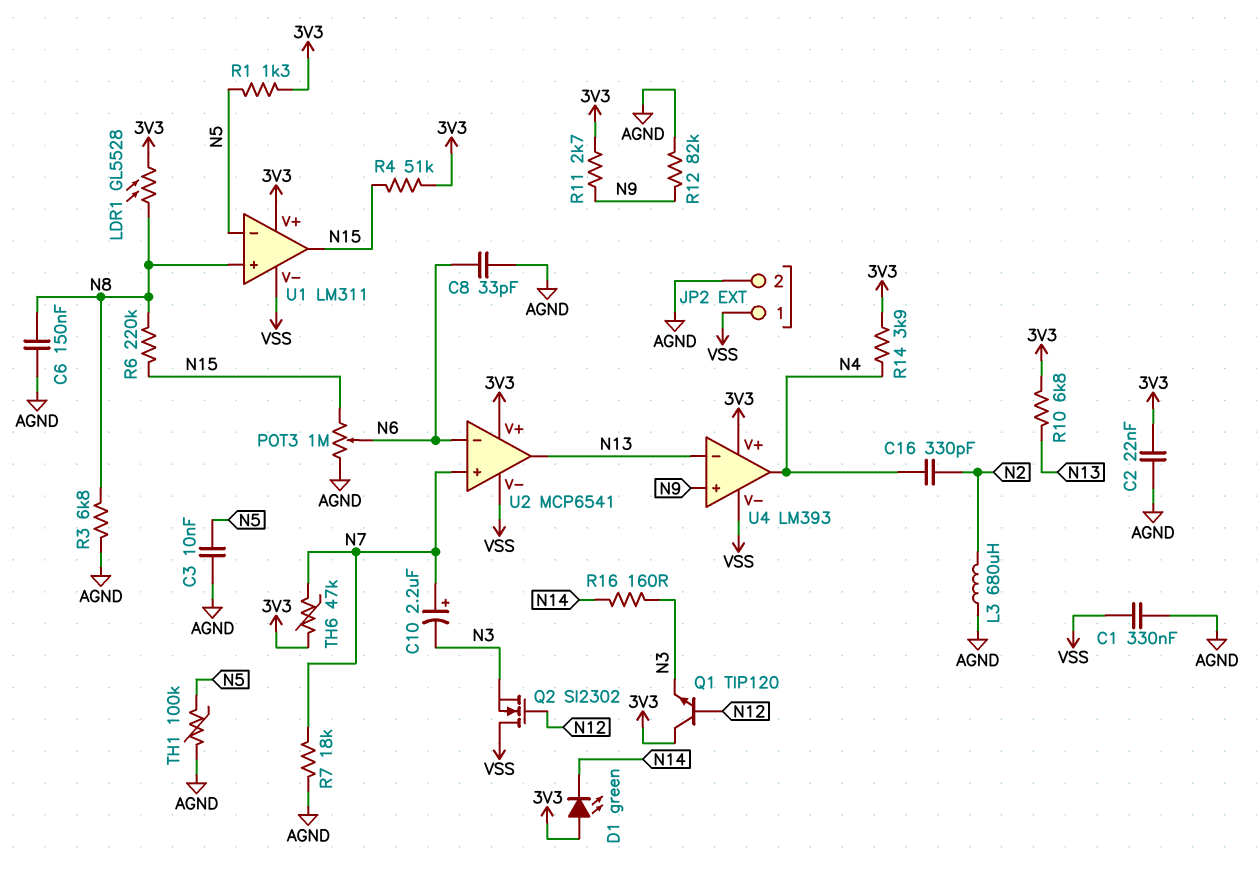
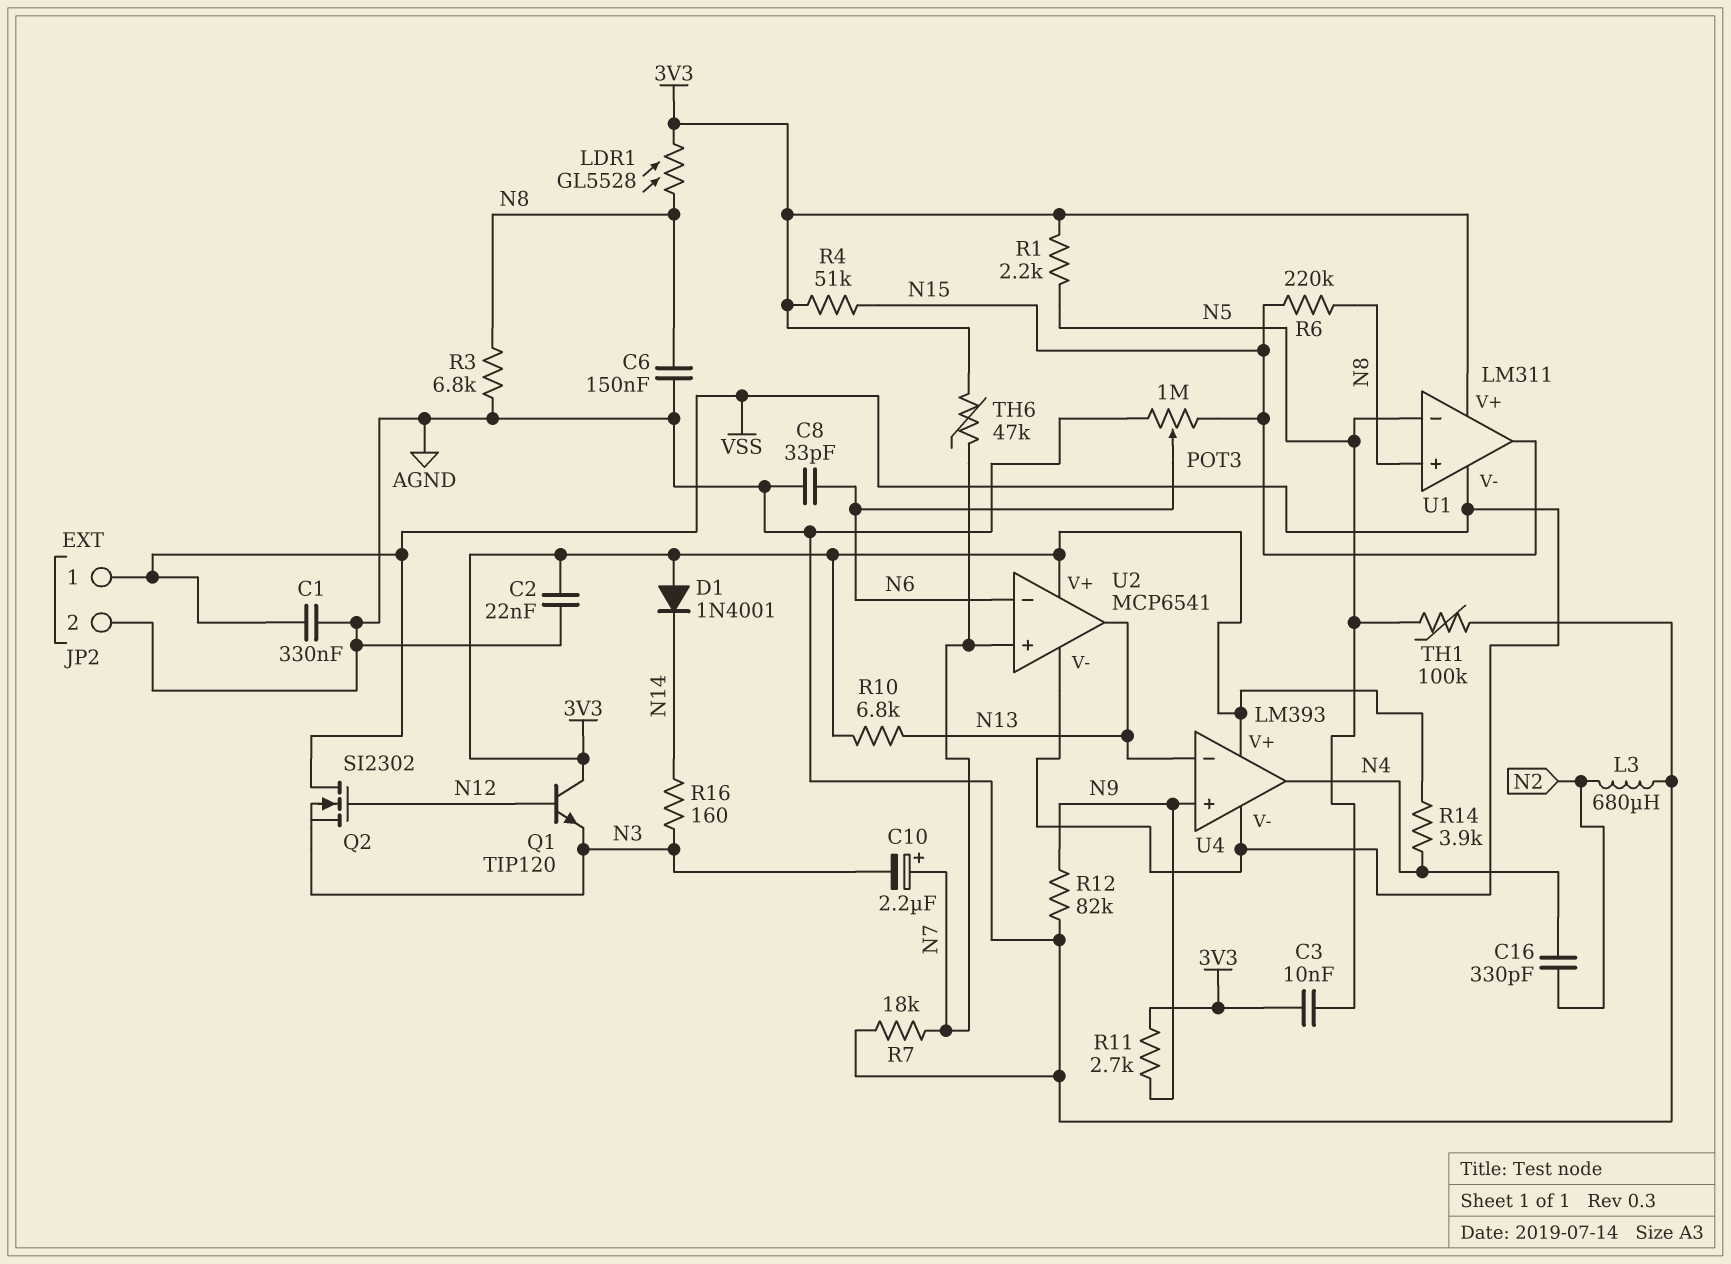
C3: 10nF (AGND, N5) -> 10nF (3V3, N5)
D1: LED green (A 3V3, K N14) -> diode 1N4001 (A 3V3, K N14)
R1: 1.3k (3V3, N5) -> 2.2k (3V3, N5)

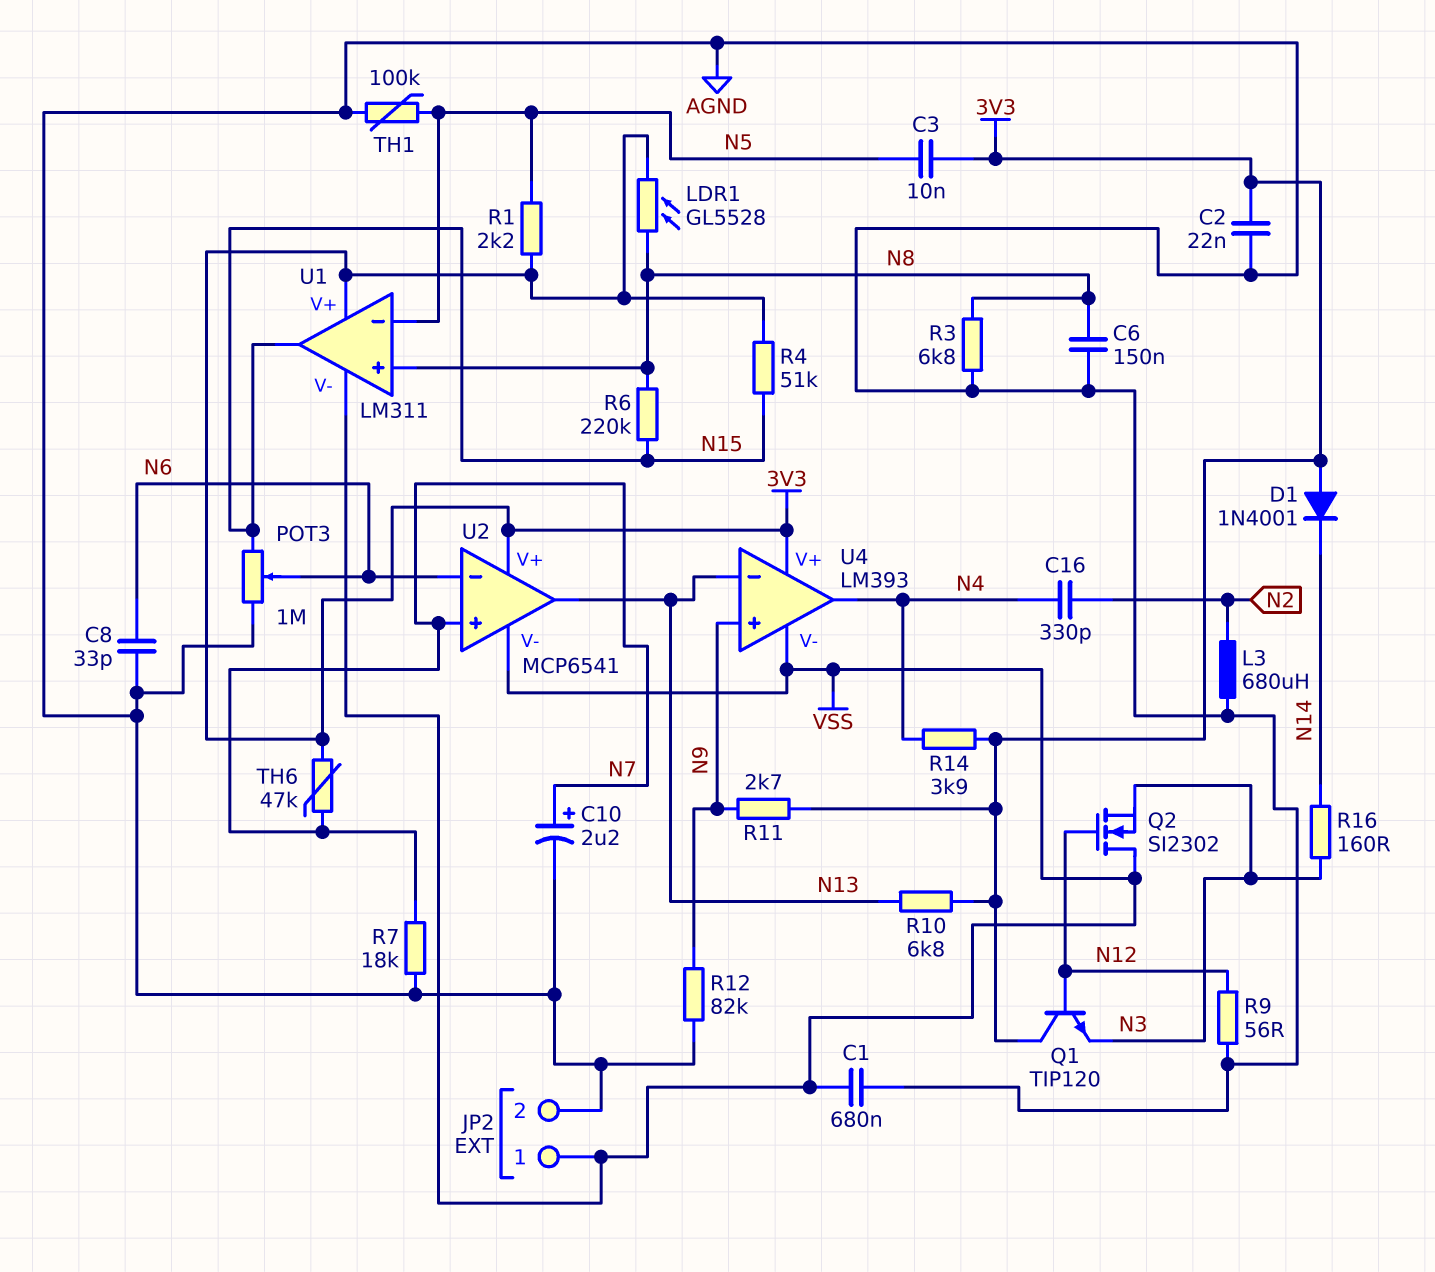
C1: 330nF (AGND, VSS) -> 680nF (AGND, VSS)
C10: 2.2uF (plus N7, minus N3) -> 2.2uF (plus N7, minus AGND)
R9: none -> 56 (AGND, N12)

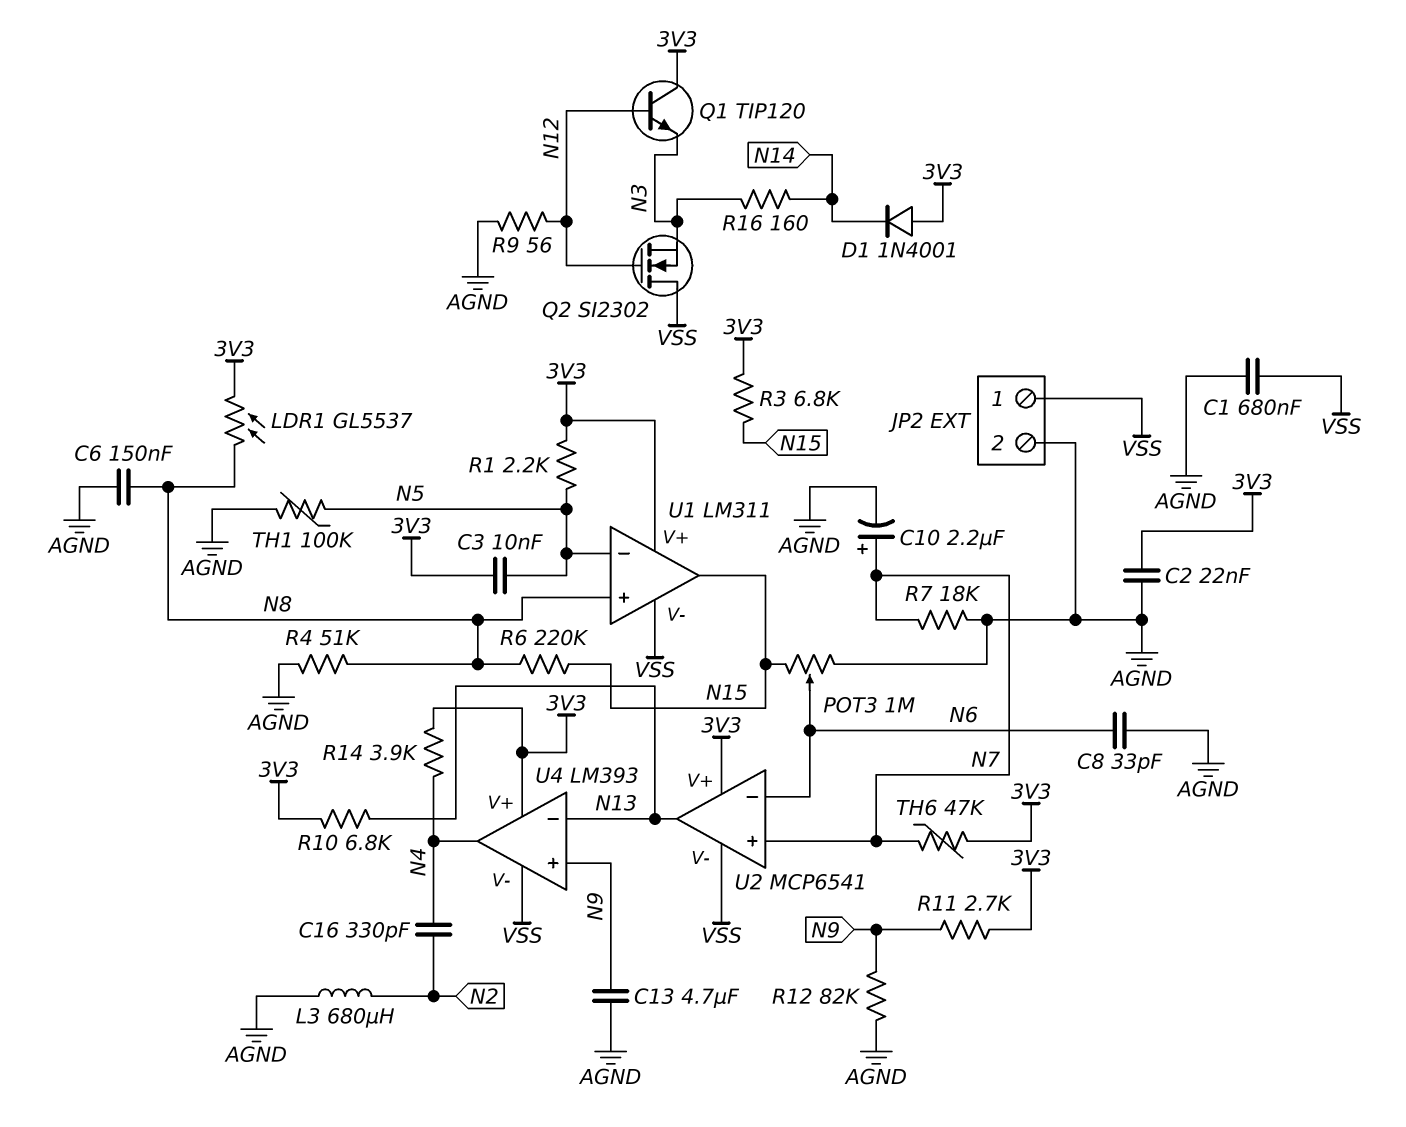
C13: none -> 4.7uF (AGND, N9)
LDR1: GL5528 (3V3, N8) -> GL5537 (3V3, N8)
R3: 6.8k (AGND, N8) -> 6.8k (3V3, N15)
R4: 51k (3V3, N15) -> 51k (AGND, N8)

